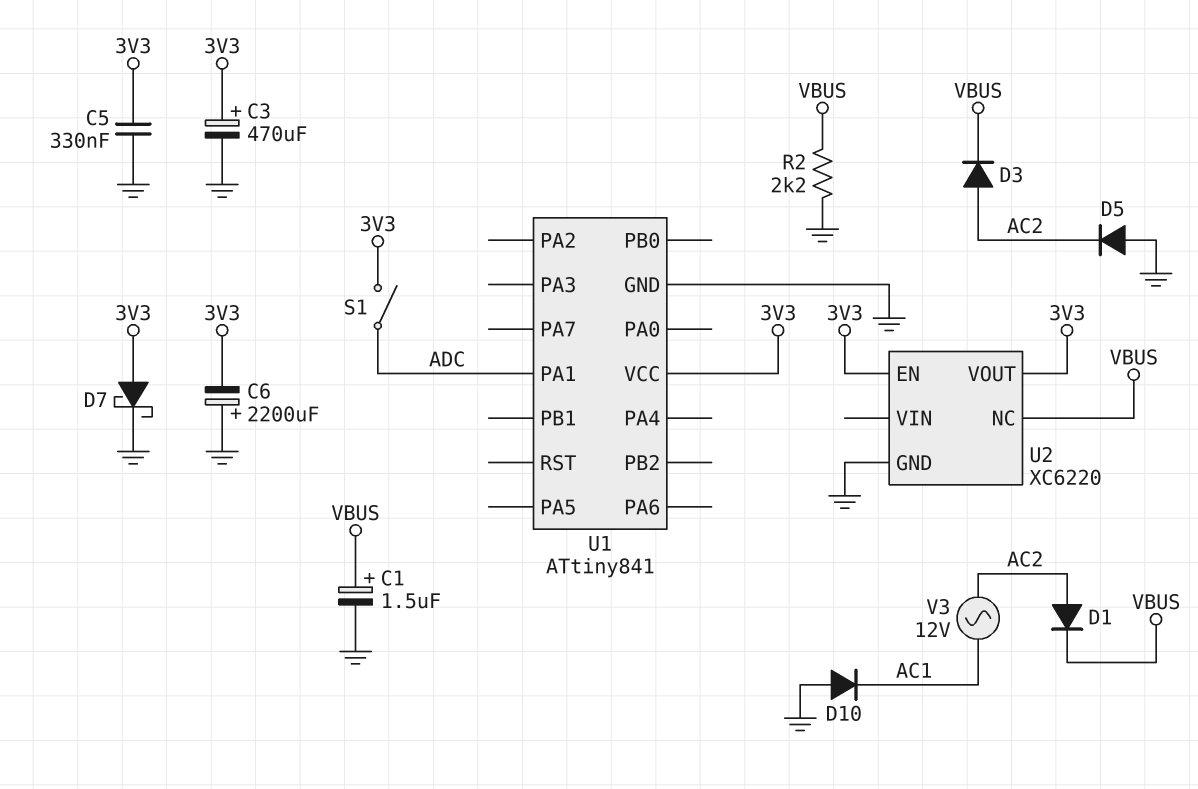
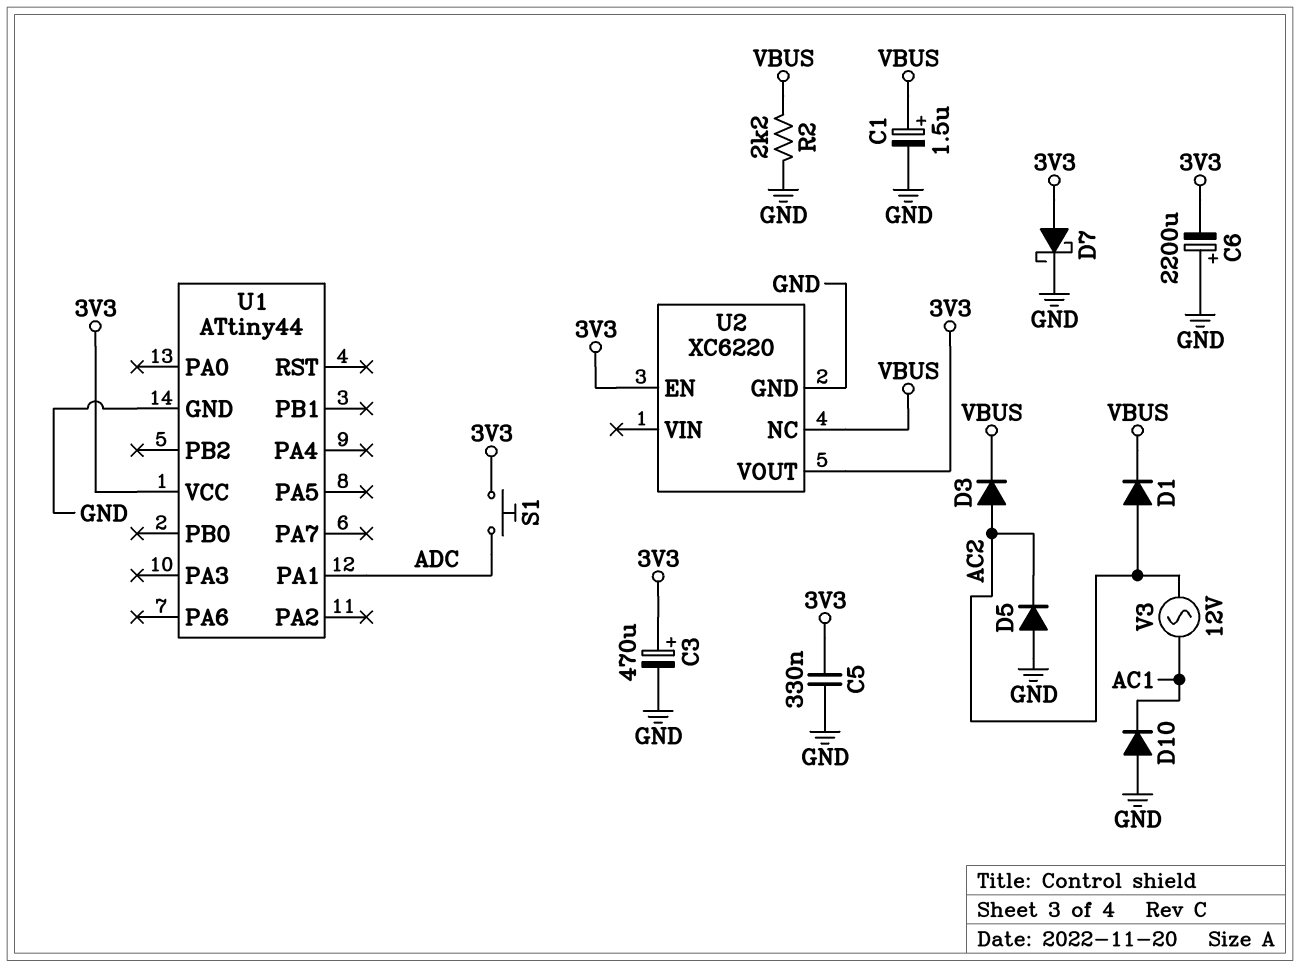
S1: switch (3V3, ADC) -> button (3V3, ADC)
U1: ATtiny841 -> ATtiny44

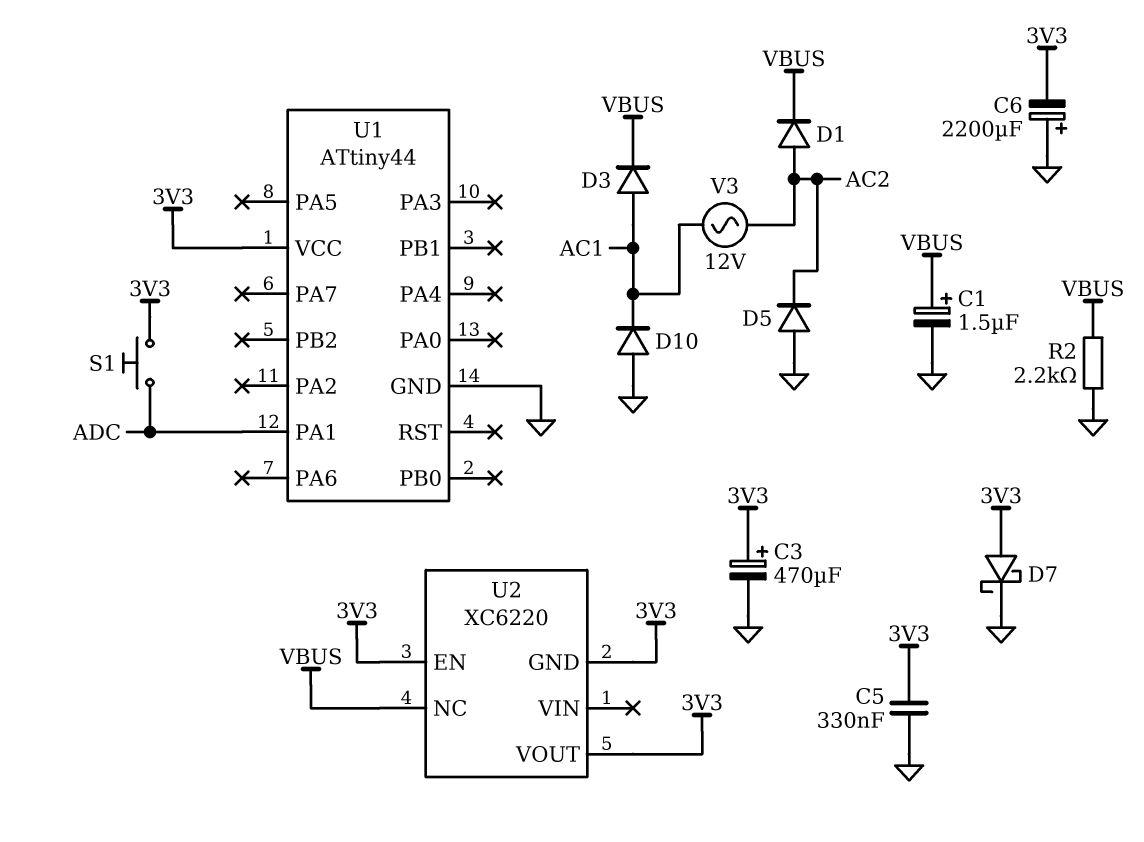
D3: diode (A AC2, K VBUS) -> diode (A AC1, K VBUS)
U2 pin GND: GND -> 3V3

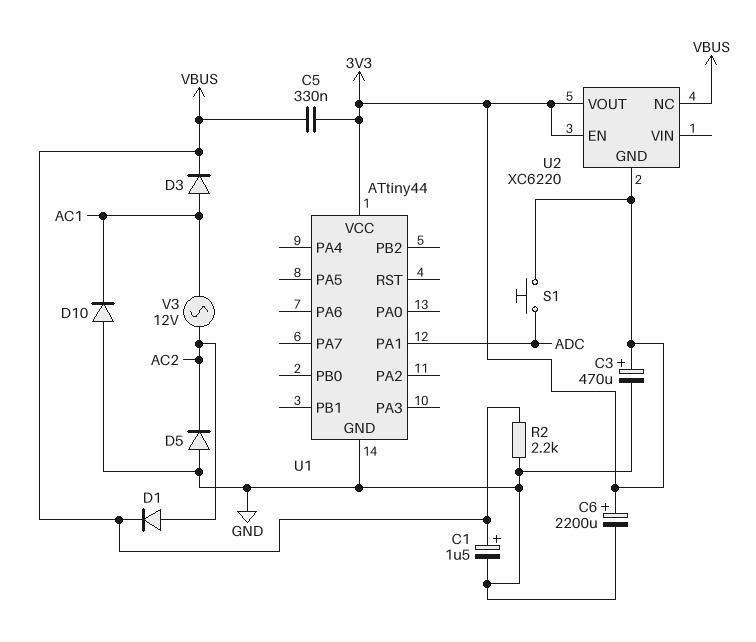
C5: 330nF (3V3, GND) -> 330nF (3V3, VBUS)
C6: 2200uF (plus GND, minus 3V3) -> 2200uF (plus 3V3, minus GND)
D7: schottky (A 3V3, K GND) -> none

